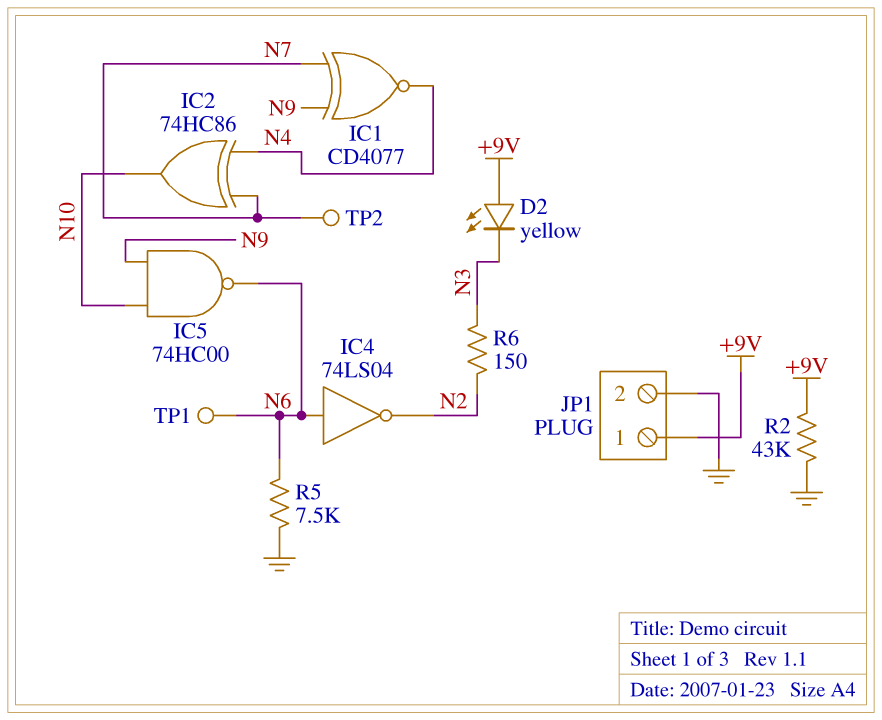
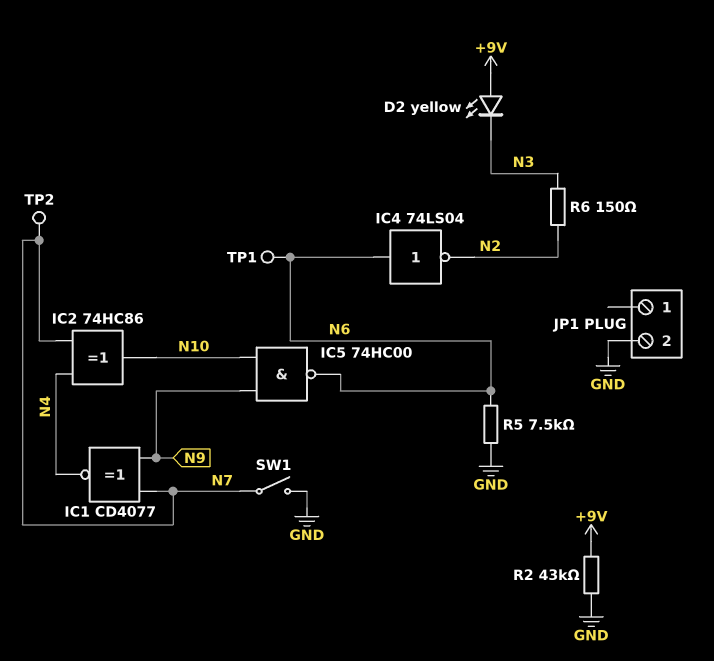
JP1 pin 1: +9V -> none
SW1: none -> switch (GND, N7)

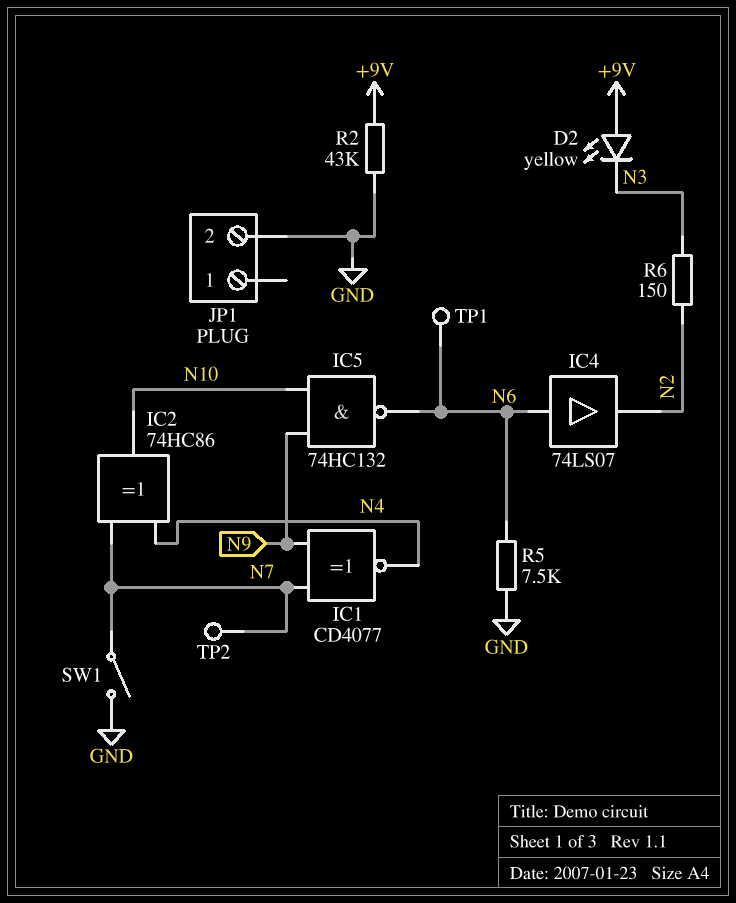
IC4: NOT 74LS04 (in N6, out N2) -> buffer 74LS07 (in N6, out N2)
IC5: NAND 74HC00 (in N9, in N10, out N6) -> NAND 74HC132 (in N9, in N10, out N6)

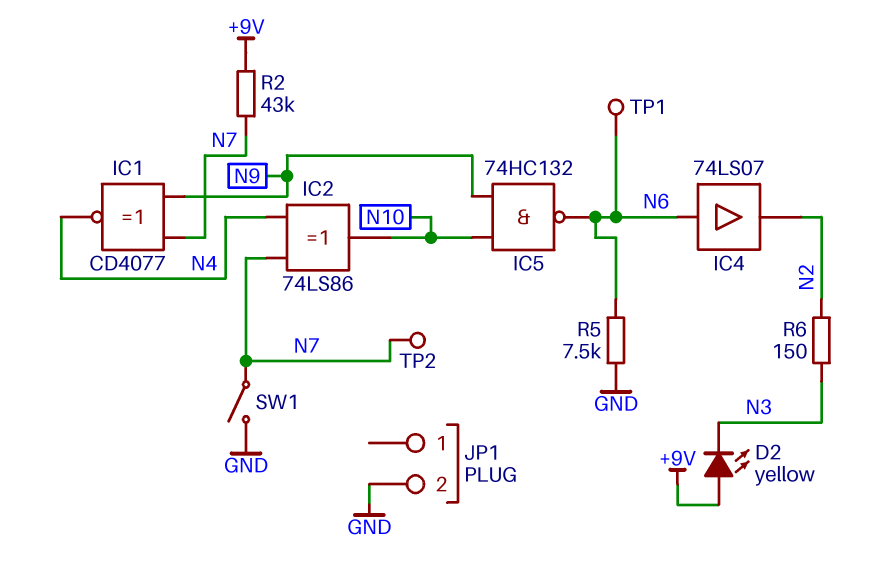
IC2: XOR 74HC86 (in N4, in N7, out N10) -> XOR 74LS86 (in N4, in N7, out N10)
R2: 43k (+9V, GND) -> 43k (+9V, N7)

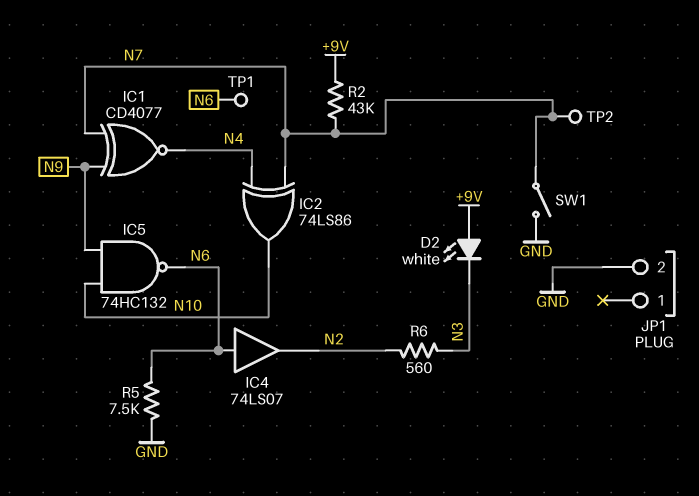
D2: LED yellow (A +9V, K N3) -> LED white (A +9V, K N3)
R6: 150 (N2, N3) -> 560 (N2, N3)

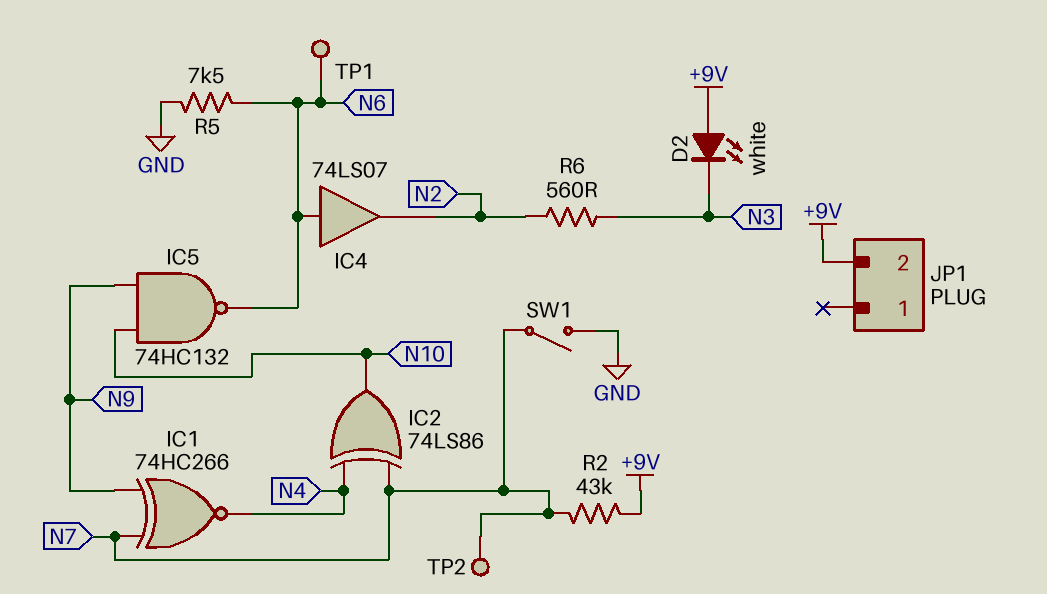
IC1: XNOR CD4077 (in N7, in N9, out N4) -> XNOR 74HC266 (in N7, in N9, out N4)
JP1 pin 2: GND -> +9V

